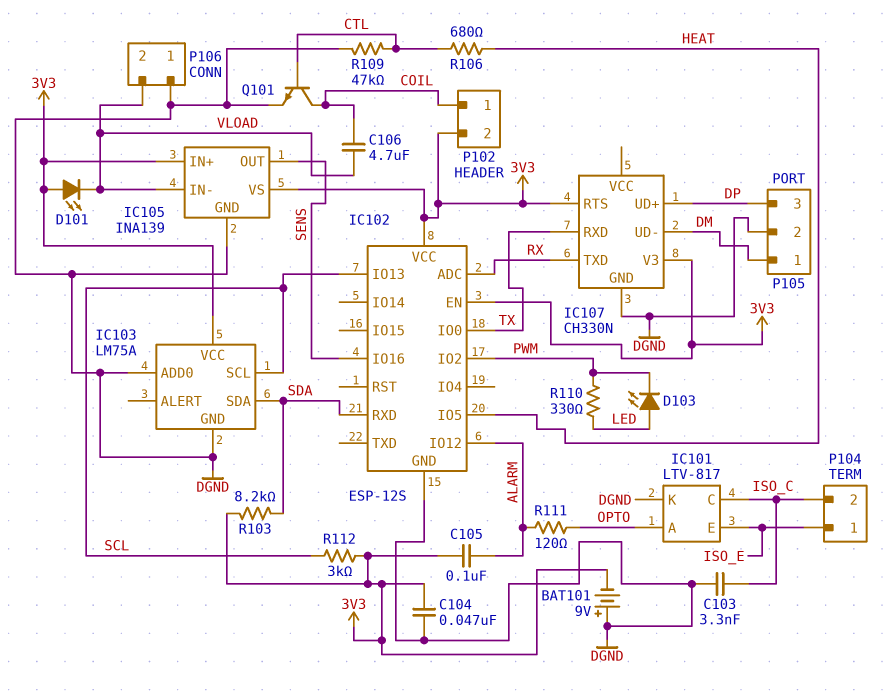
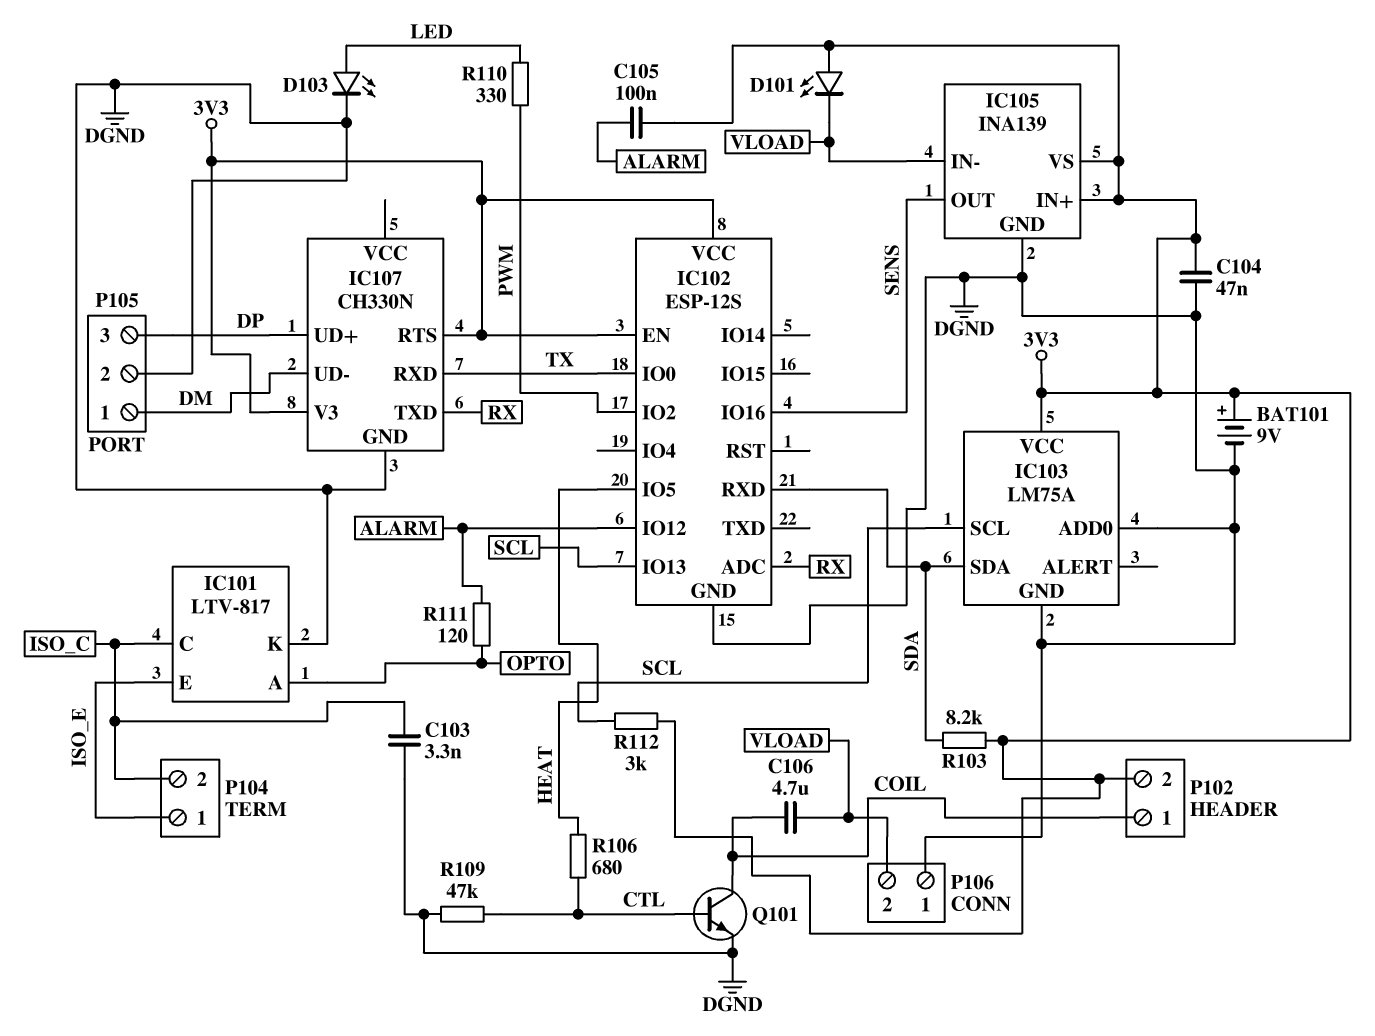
BAT101: 9V (plus DGND, minus 3V3) -> 9V (plus 3V3, minus DGND)
D103: LED (A LED, K PWM) -> LED (A LED, K DGND)

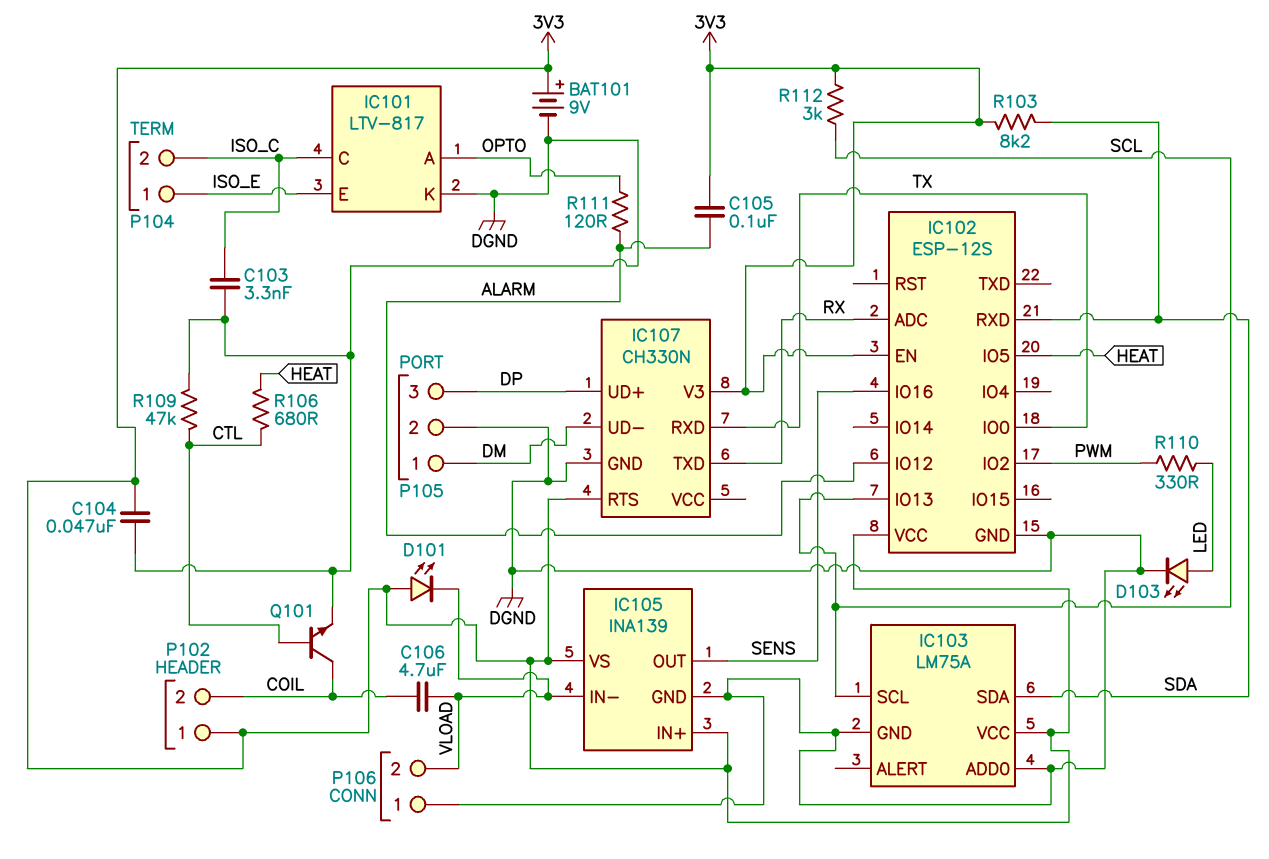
P102 pin 1: COIL -> 3V3
P102 pin 2: 3V3 -> COIL

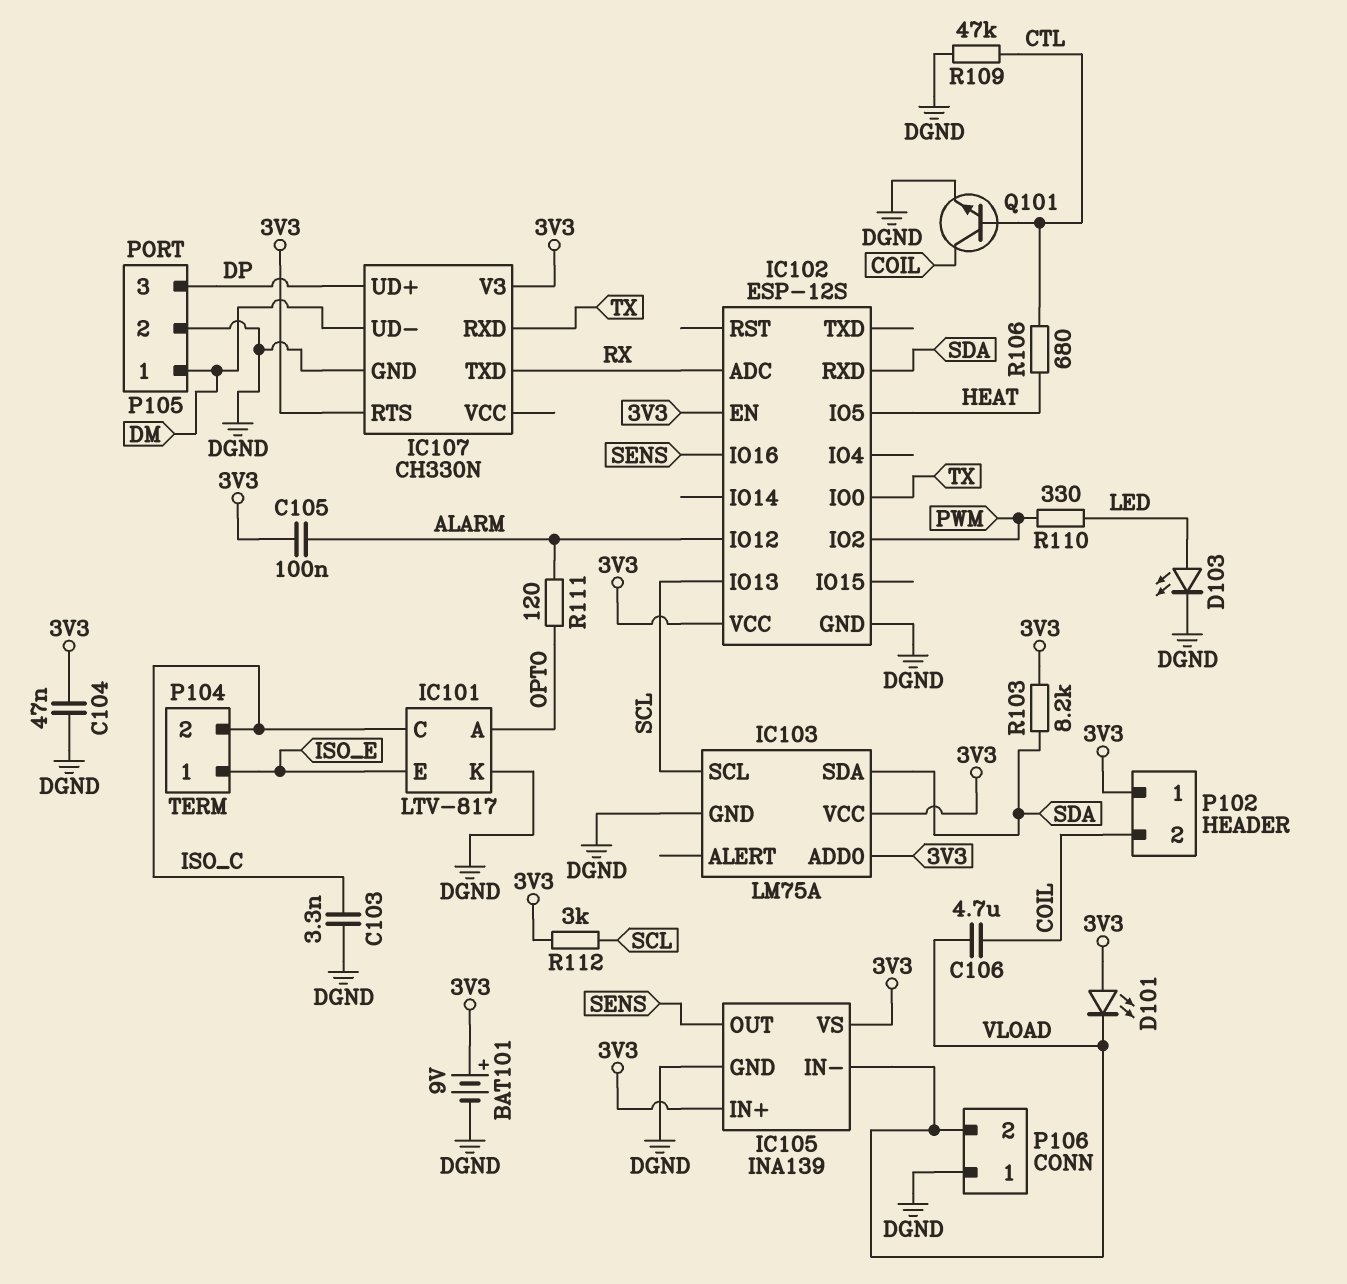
IC103 pin ADD0: DGND -> 3V3

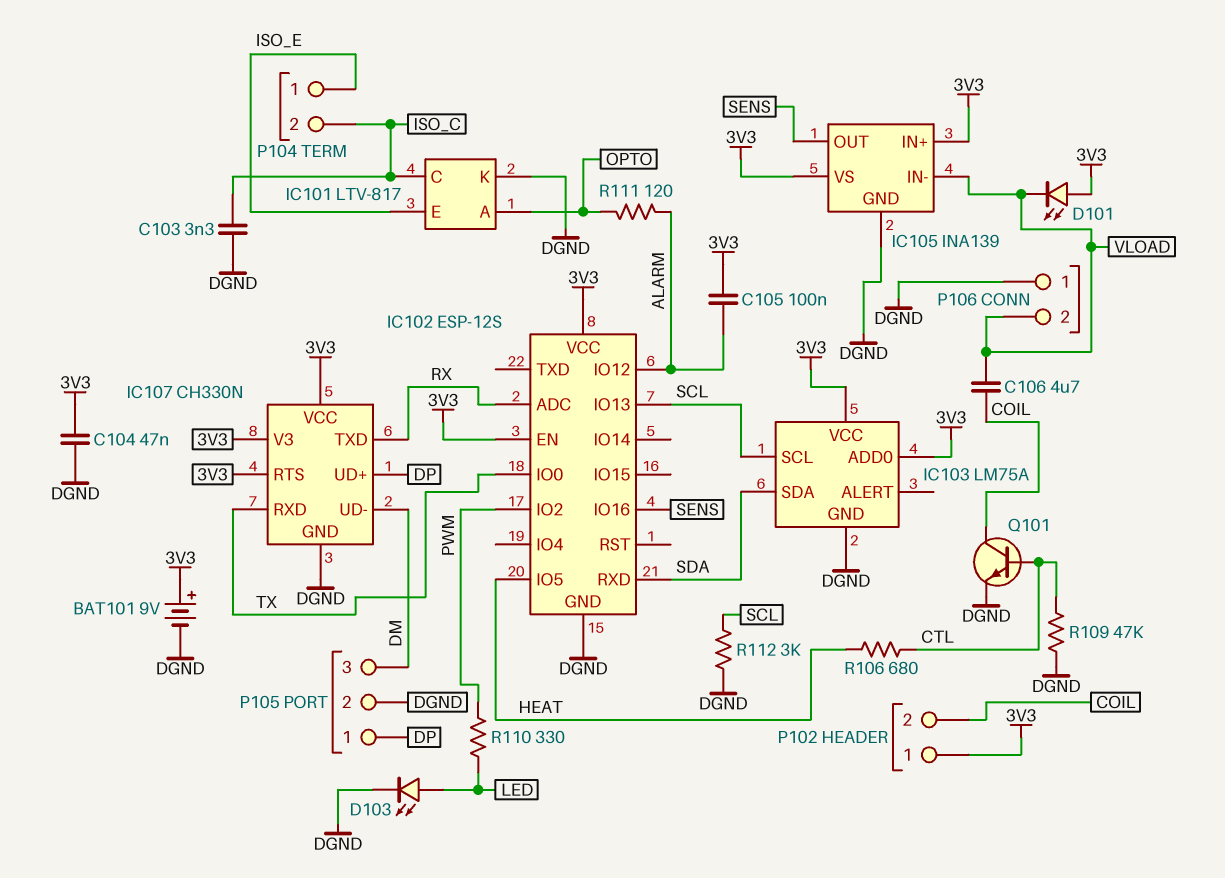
IC107 pin VCC: none -> 3V3
P105 pin 1: DM -> DP
P105 pin 3: DP -> DM
R103: 8.2k (3V3, SDA) -> none
R112: 3k (3V3, SCL) -> 3k (DGND, SCL)

